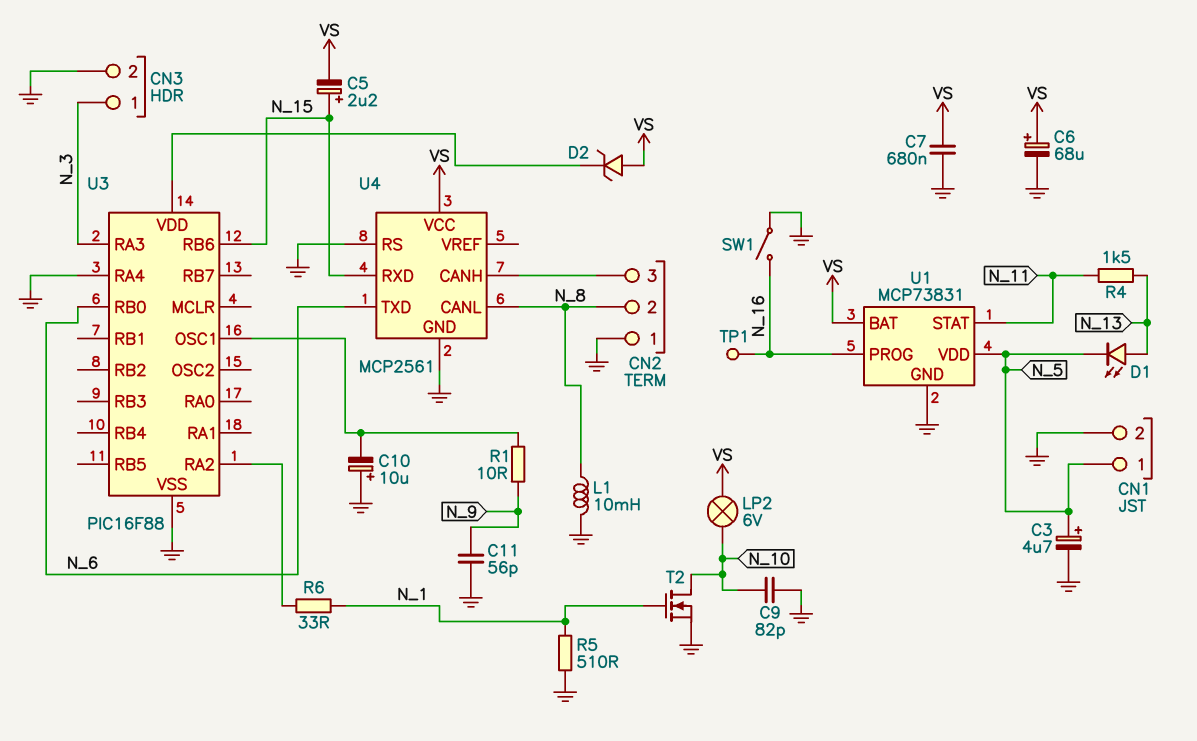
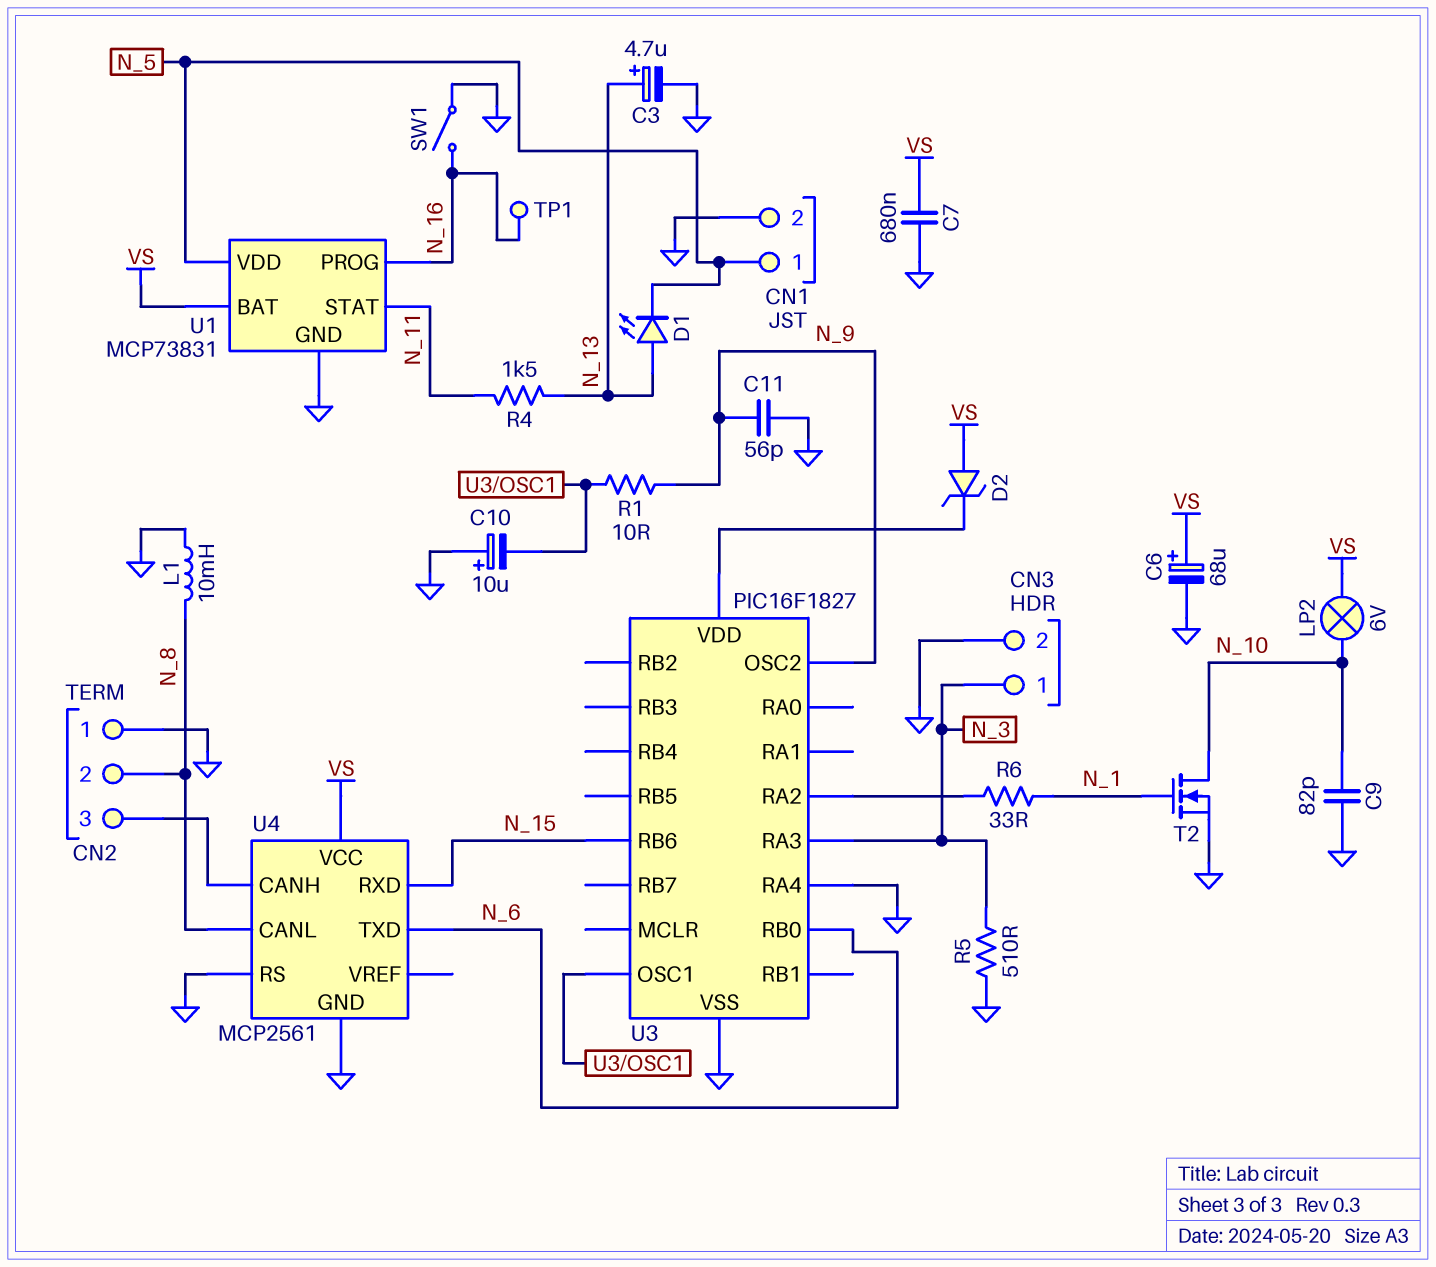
C3: 4.7uF (plus N_5, minus GND) -> 4.7uF (plus N_13, minus GND)
C5: 2.2uF (plus N_15, minus VS) -> none
R5: 510 (GND, N_1) -> 510 (GND, N_3)
U3: PIC16F88 -> PIC16F1827
U3 pin OSC2: none -> N_9

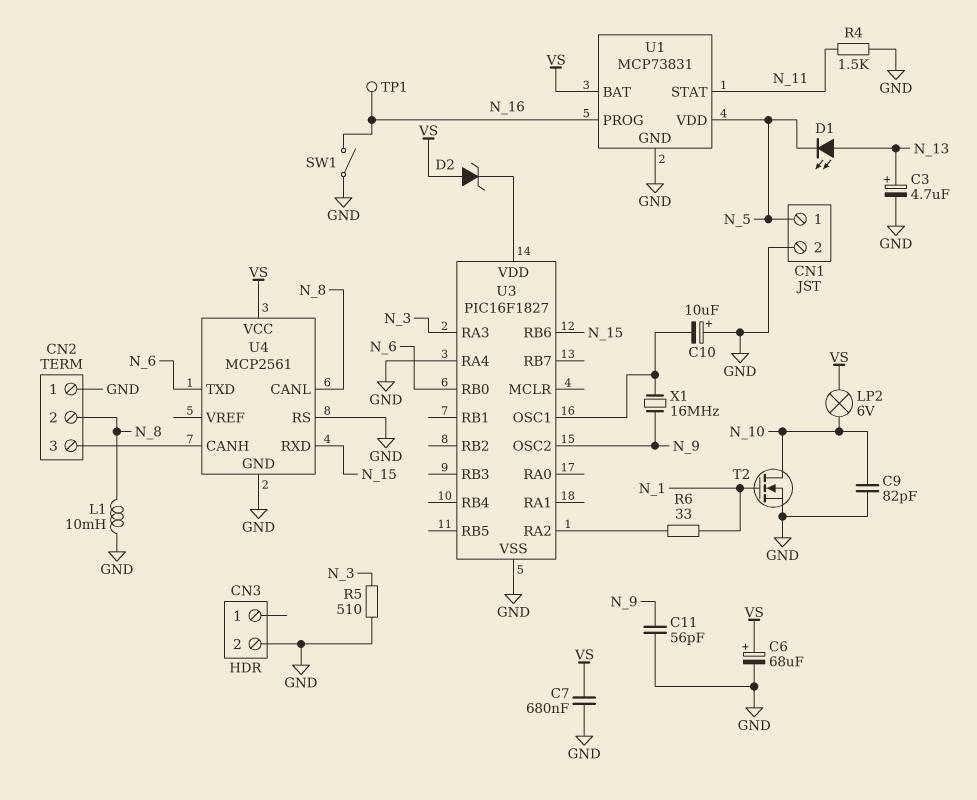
CN3 pin 1: N_3 -> none
R1: 10 (N_9, U3/OSC1) -> none
R4: 1.5k (N_11, N_13) -> 1.5k (GND, N_11)
X1: none -> 16MHz (N_9, U3/OSC1)

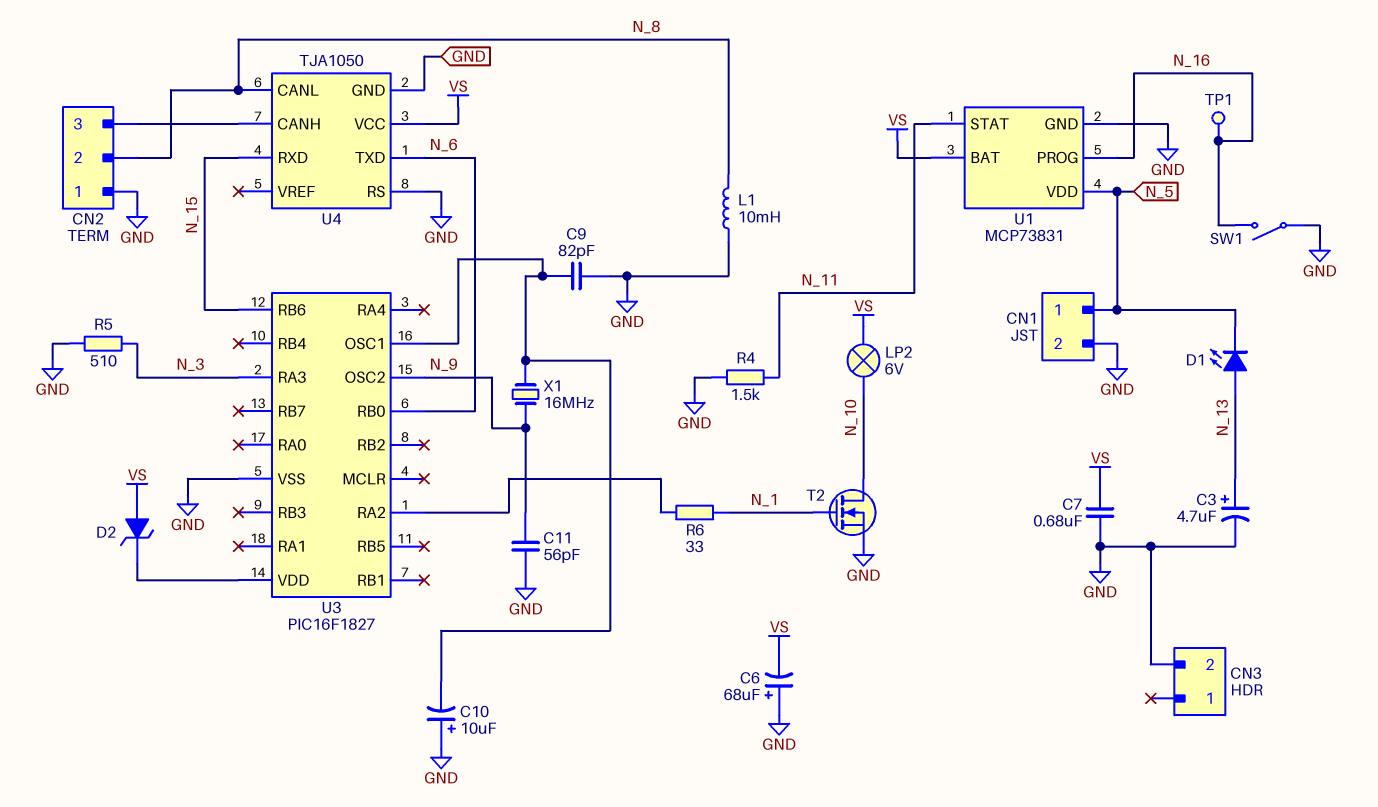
C6: 68uF (plus VS, minus GND) -> 68uF (plus GND, minus VS)
C9: 82pF (GND, N_10) -> 82pF (GND, U3/OSC1)
U3 pin RA4: GND -> none
U4: MCP2561 -> TJA1050

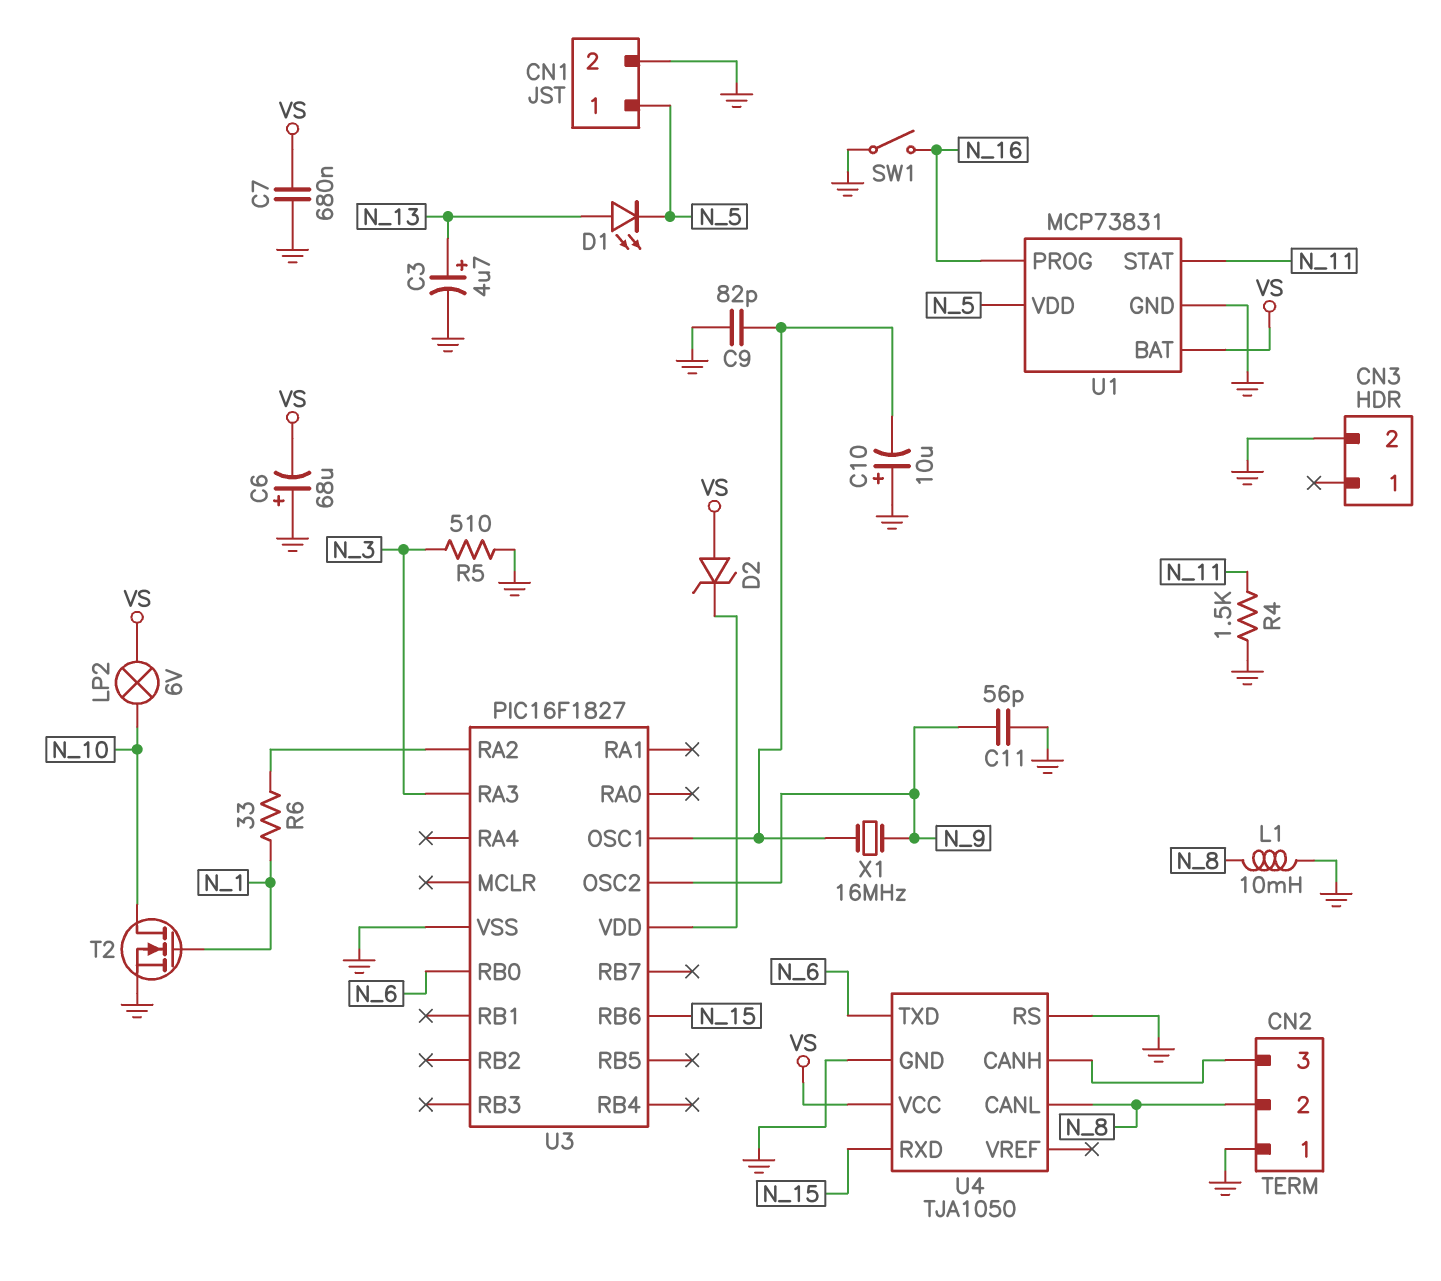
TP1: test point (N_16) -> none

